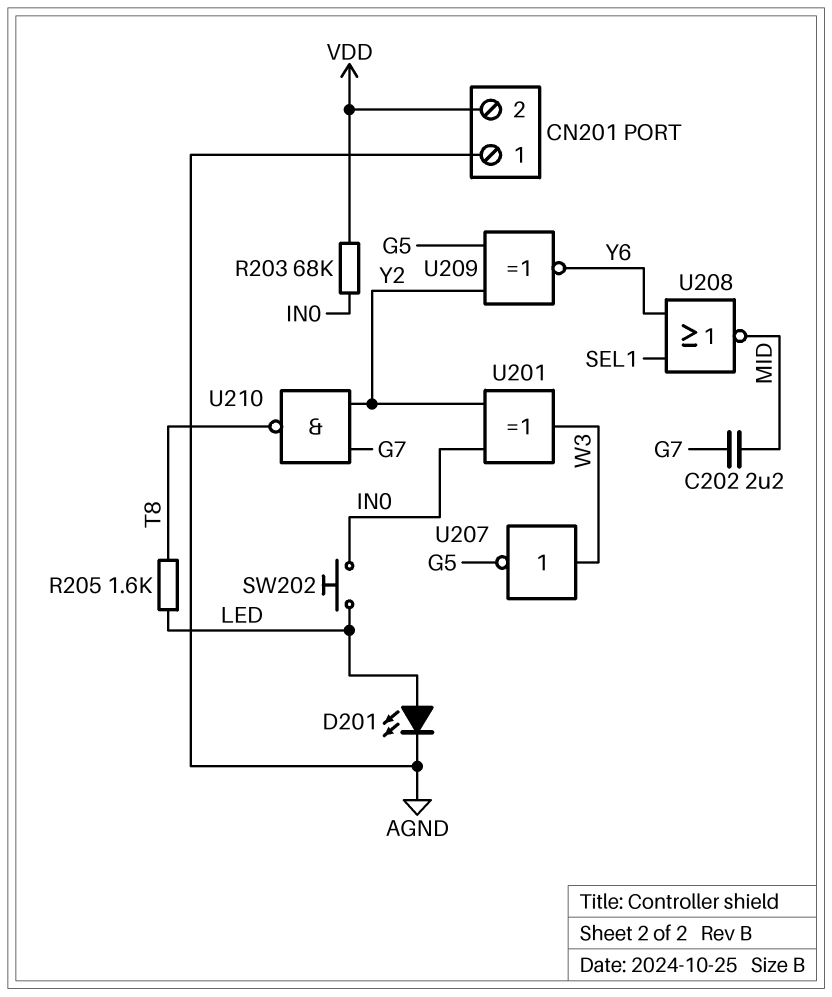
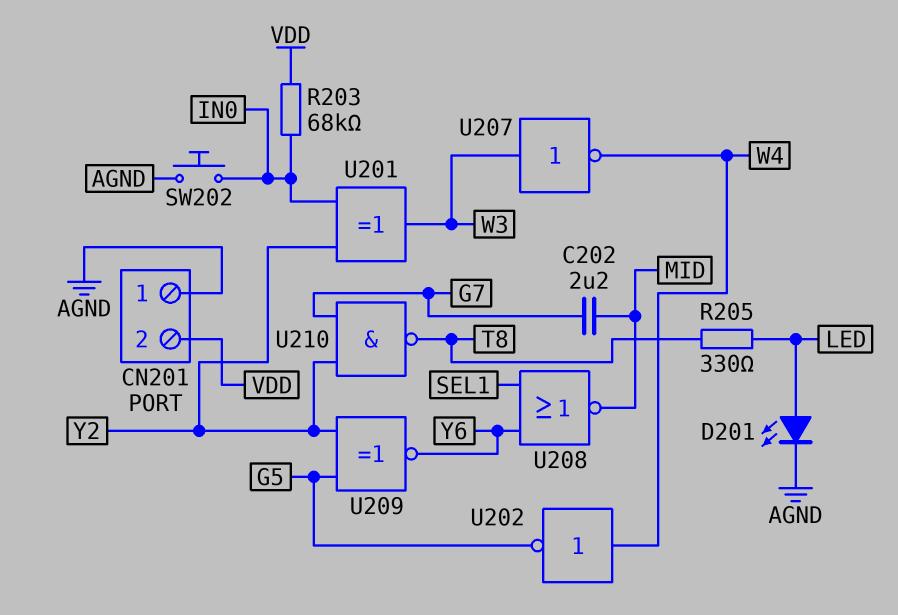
R205: 1.6k (LED, T8) -> 330 (LED, T8)
SW202: button (IN0, LED) -> button (AGND, IN0)
U202: none -> NOT (in W4, out G5)
U207: NOT (in W3, out G5) -> NOT (in W3, out W4)

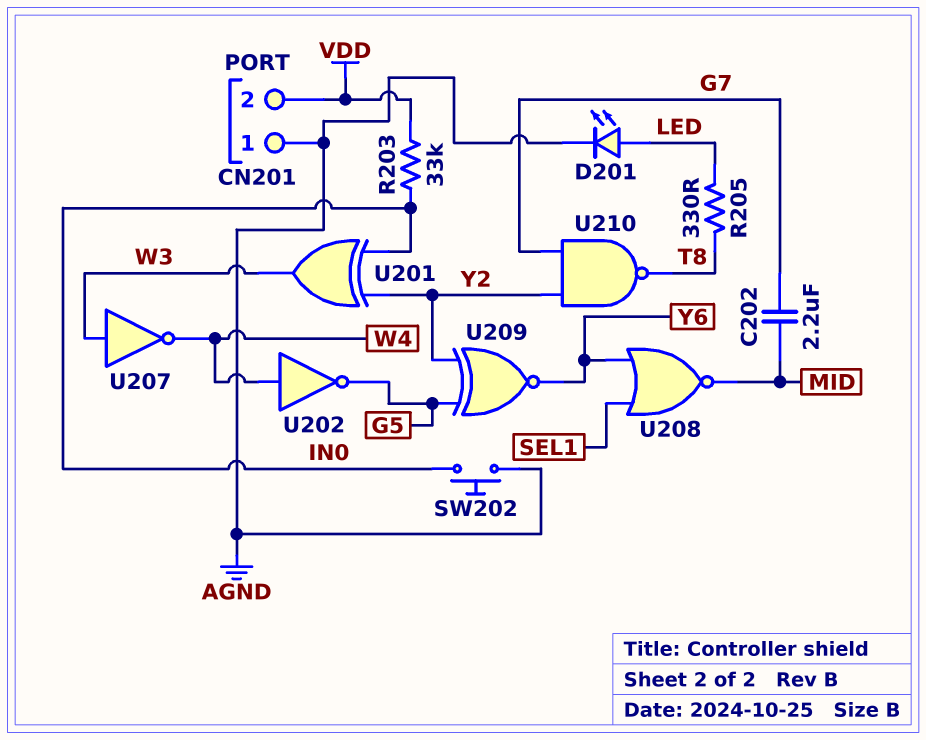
R203: 68k (IN0, VDD) -> 33k (IN0, VDD)

